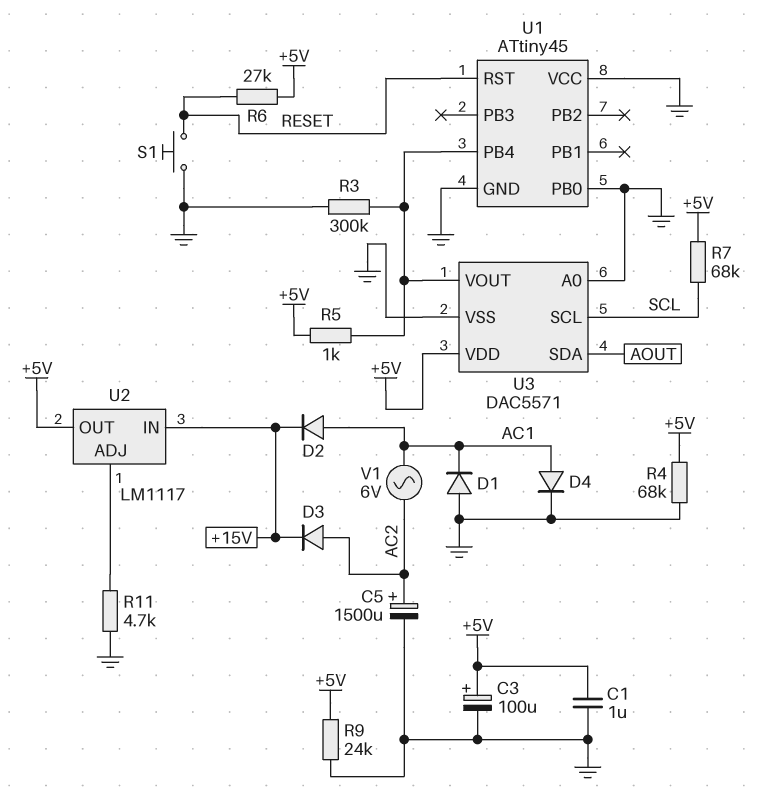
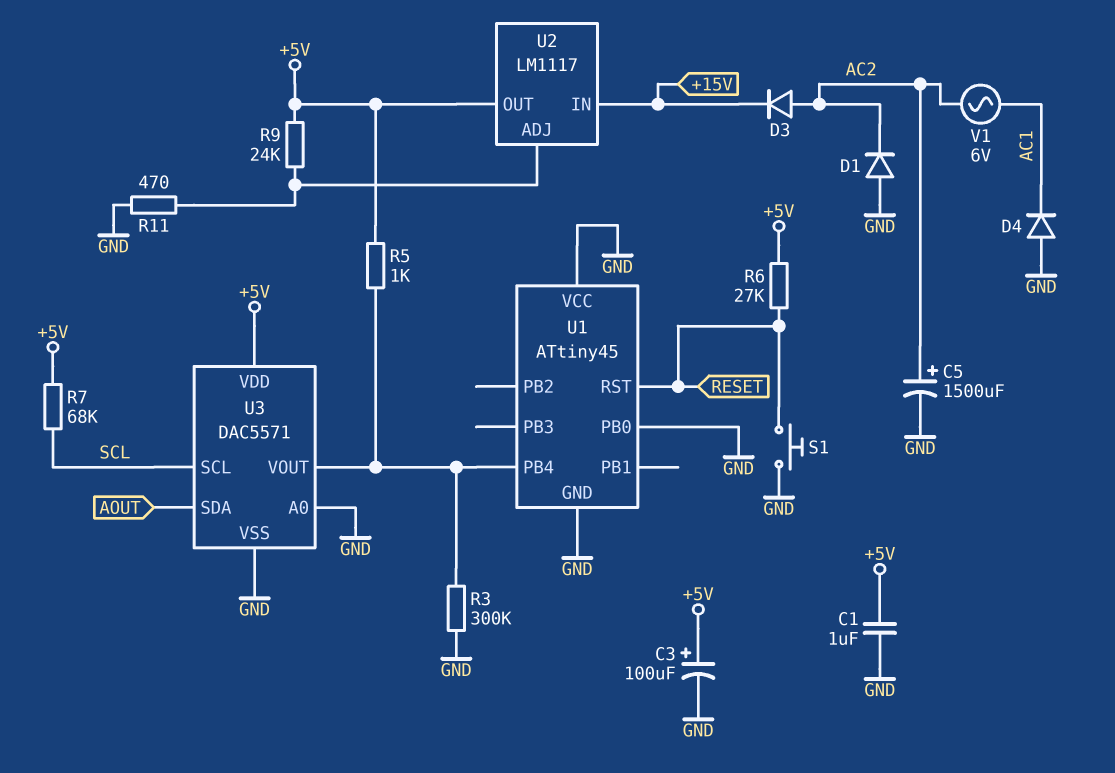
D1: diode (A GND, K AC1) -> diode (A GND, K AC2)
D2: diode (A AC1, K +15V) -> none
D4: diode (A AC1, K GND) -> diode (A GND, K AC1)
R4: 68k (+5V, GND) -> none
R9: 24k (+5V, GND) -> 24k (+5V, U2/ADJ)
R11: 4.7k (GND, U2/ADJ) -> 470 (GND, U2/ADJ)

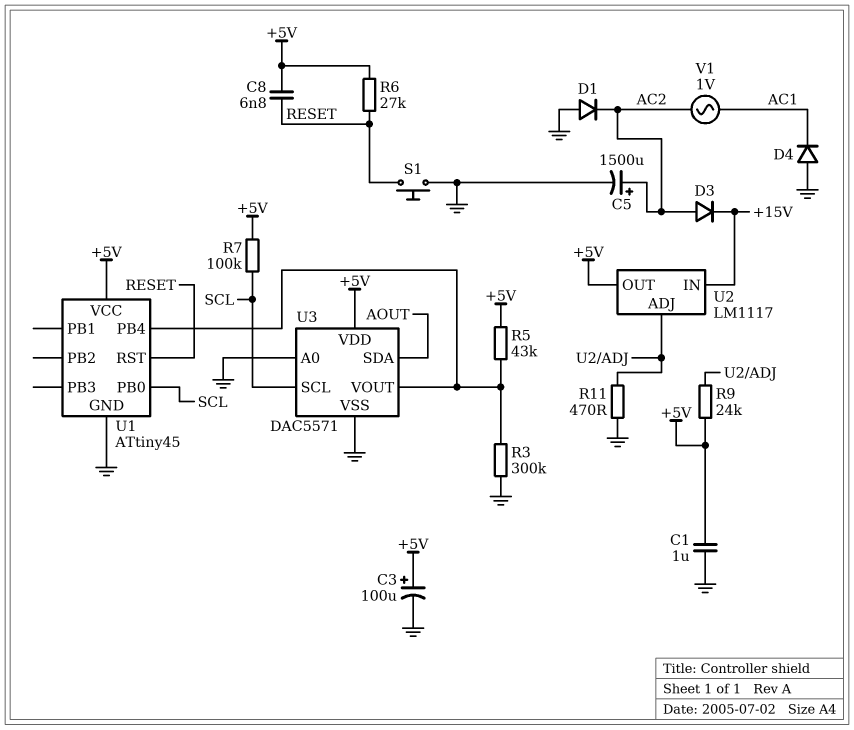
C8: none -> 6.8nF (+5V, RESET)
R5: 1k (+5V, U1/PB4) -> 43k (+5V, U1/PB4)
R7: 68k (+5V, SCL) -> 100k (+5V, SCL)
U1 pin PB0: GND -> SCL
U1 pin VCC: GND -> +5V
V1: AC 6V (AC1, AC2) -> AC 1V (AC1, AC2)

